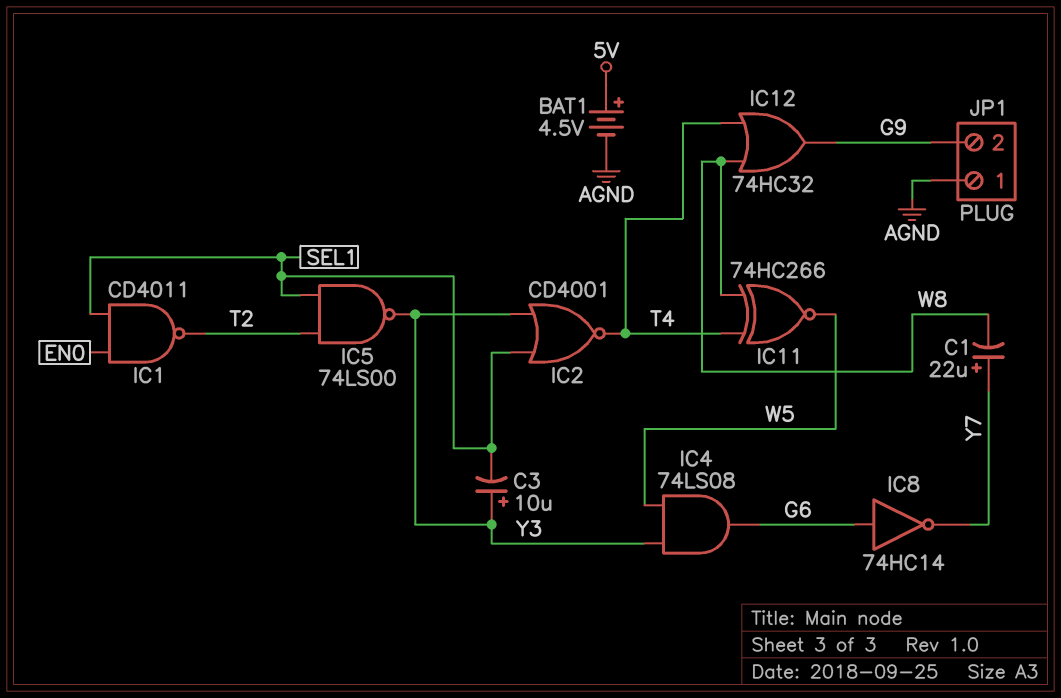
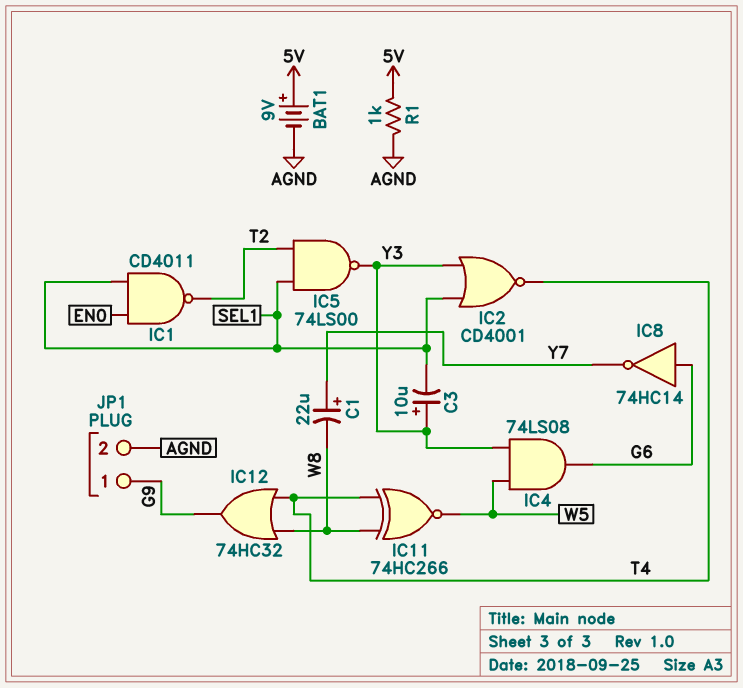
BAT1: 4.5V (plus 5V, minus AGND) -> 9V (plus 5V, minus AGND)
JP1 pin 1: AGND -> G9
JP1 pin 2: G9 -> AGND
R1: none -> 1k (5V, AGND)

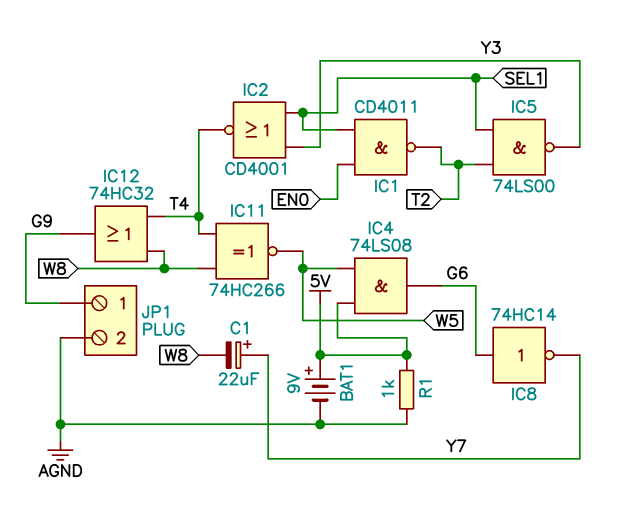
C3: 10uF (plus Y3, minus SEL1) -> none
IC4: AND 74LS08 (in W5, in Y3, out G6) -> AND 74LS08 (in 5V, in W5, out G6)

